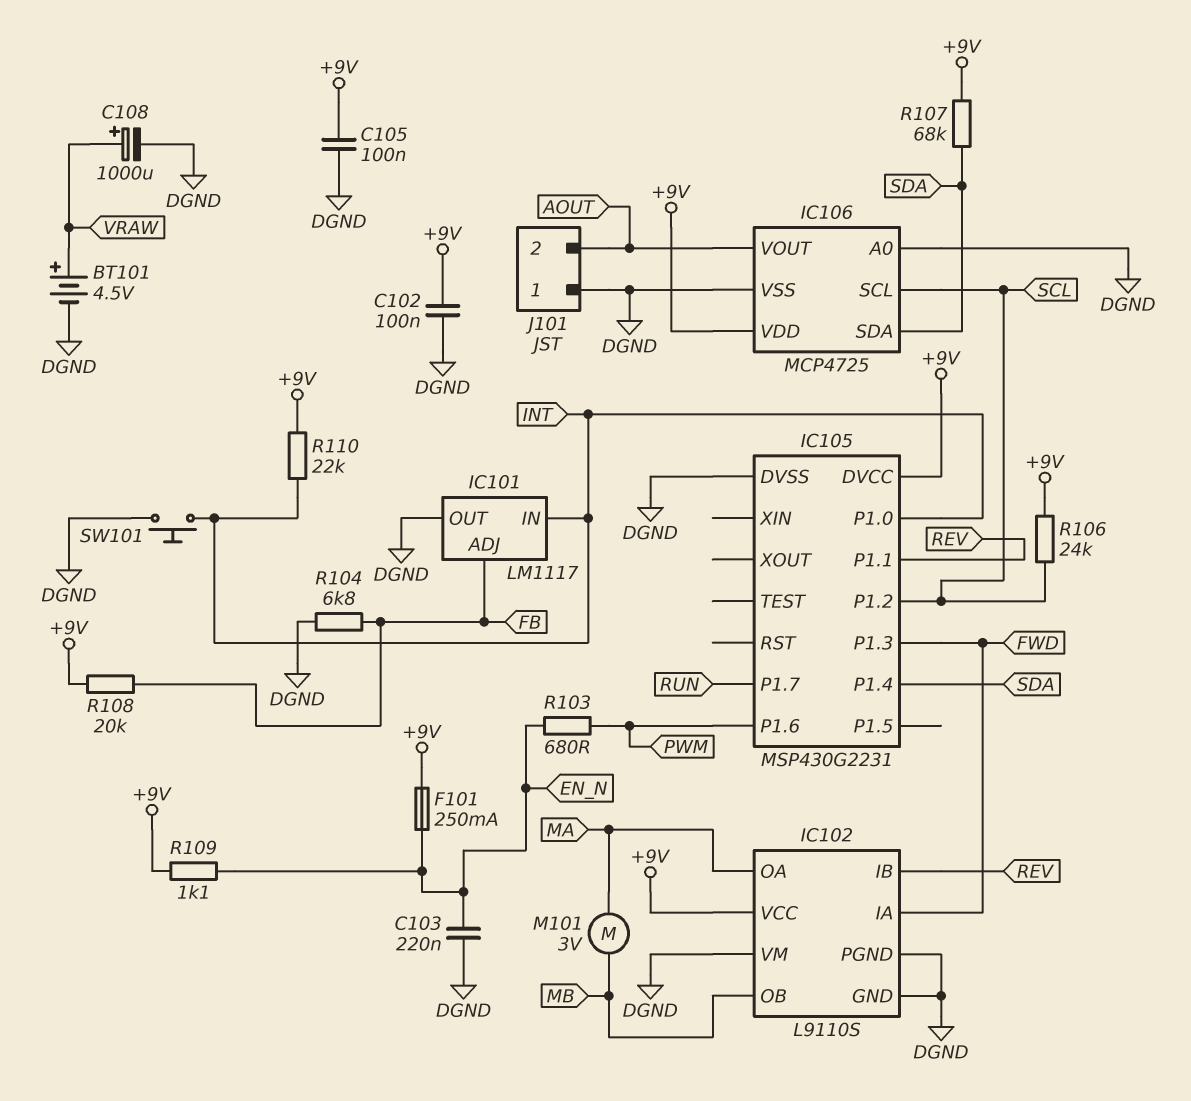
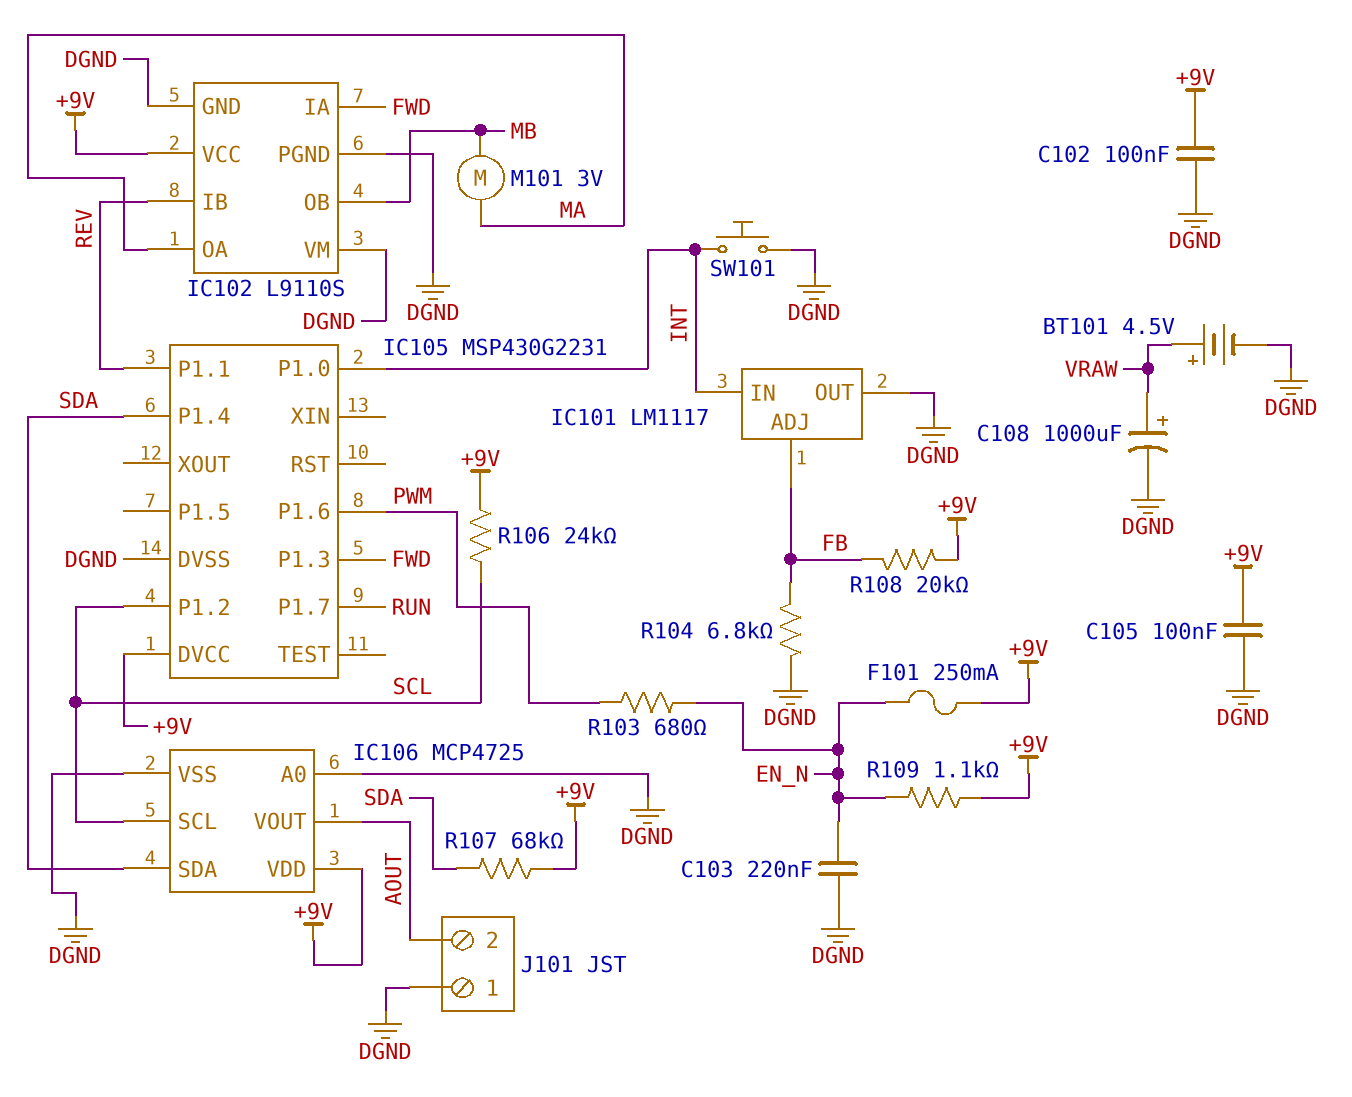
R110: 22k (+9V, INT) -> none

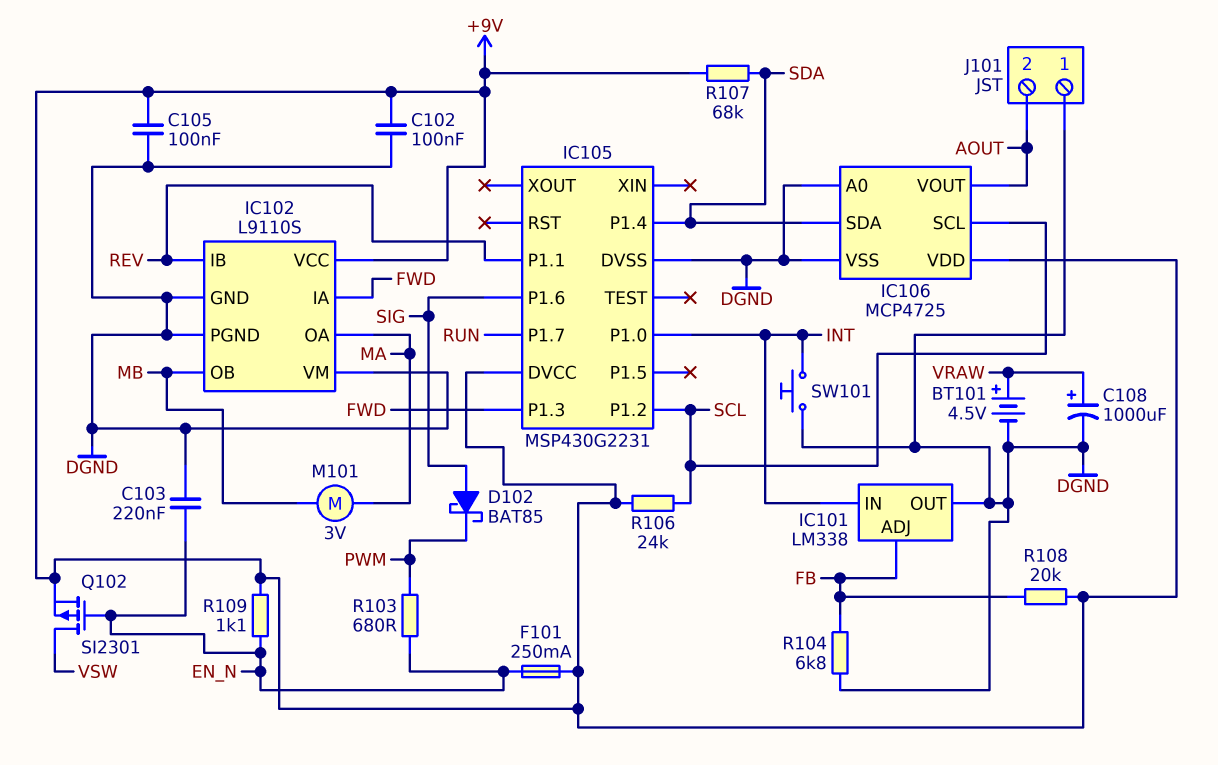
D102: none -> schottky BAT85 (A SIG, K PWM)
IC101: LM1117 -> LM338
IC105 pin P1.6: PWM -> SIG
Q102: none -> PMOS SI2301 (G EN_N, D VSW, S +9V)

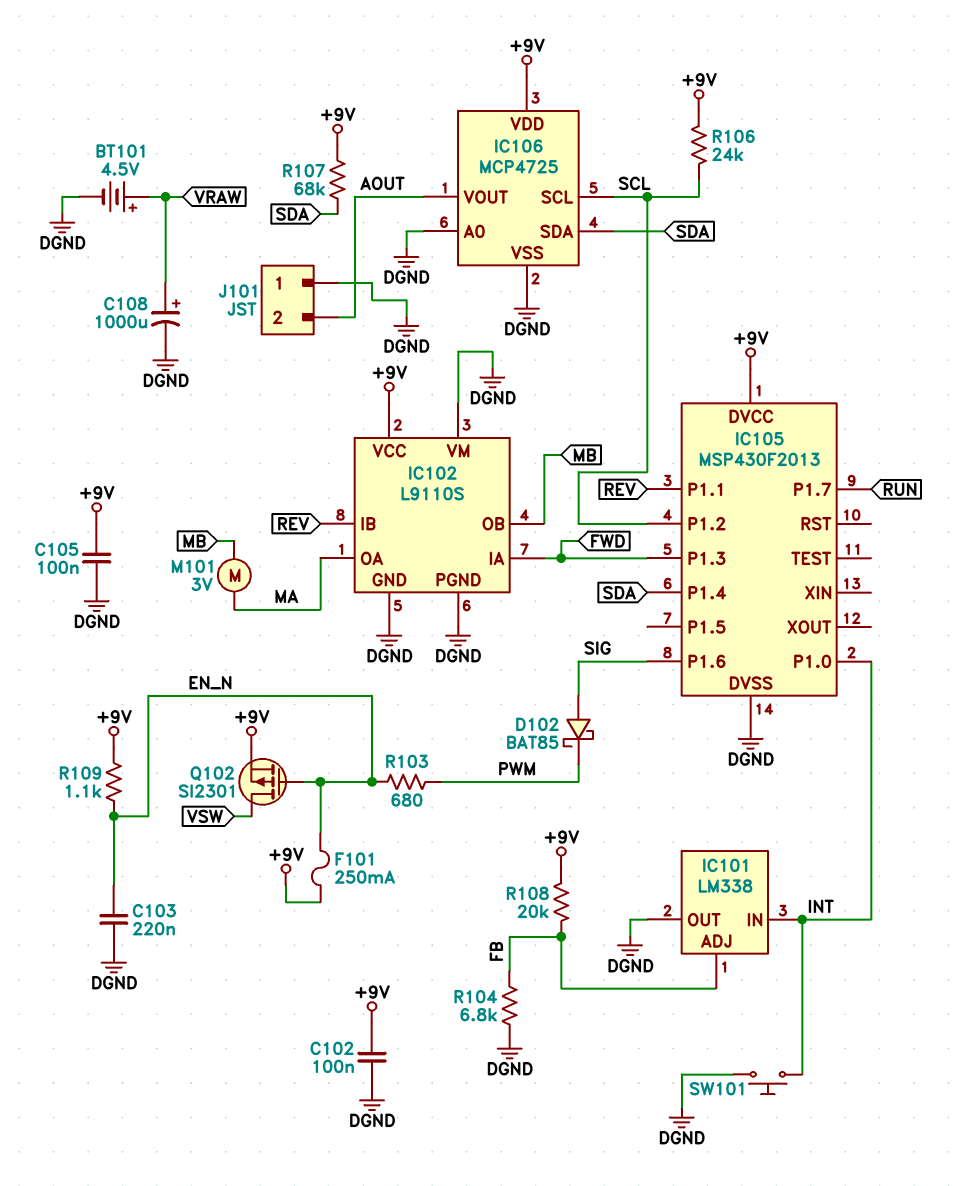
IC105: MSP430G2231 -> MSP430F2013

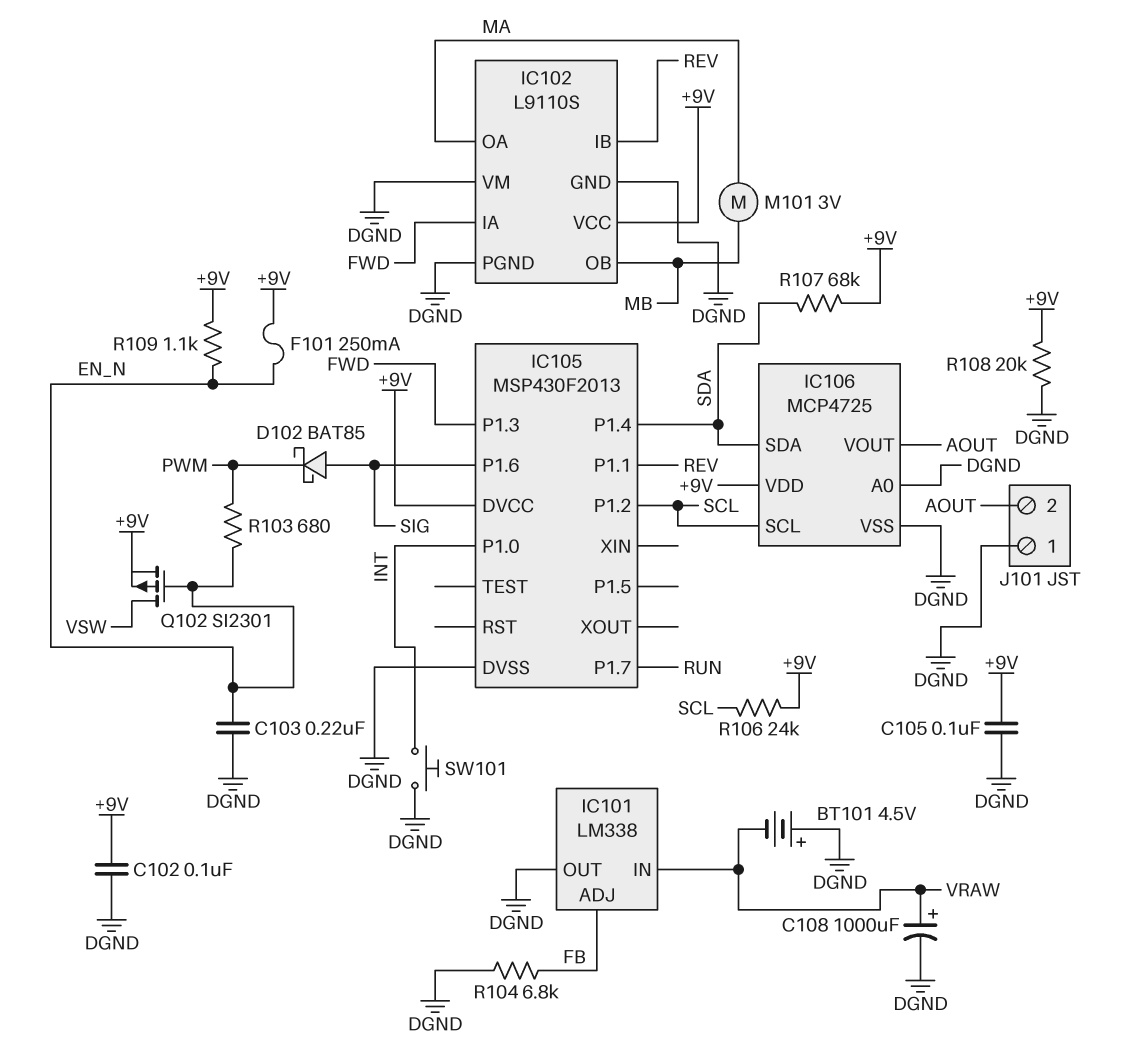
BT101: 4.5V (plus VRAW, minus DGND) -> 4.5V (plus DGND, minus VRAW)
IC101 pin IN: INT -> VRAW
R108: 20k (+9V, FB) -> 20k (+9V, DGND)

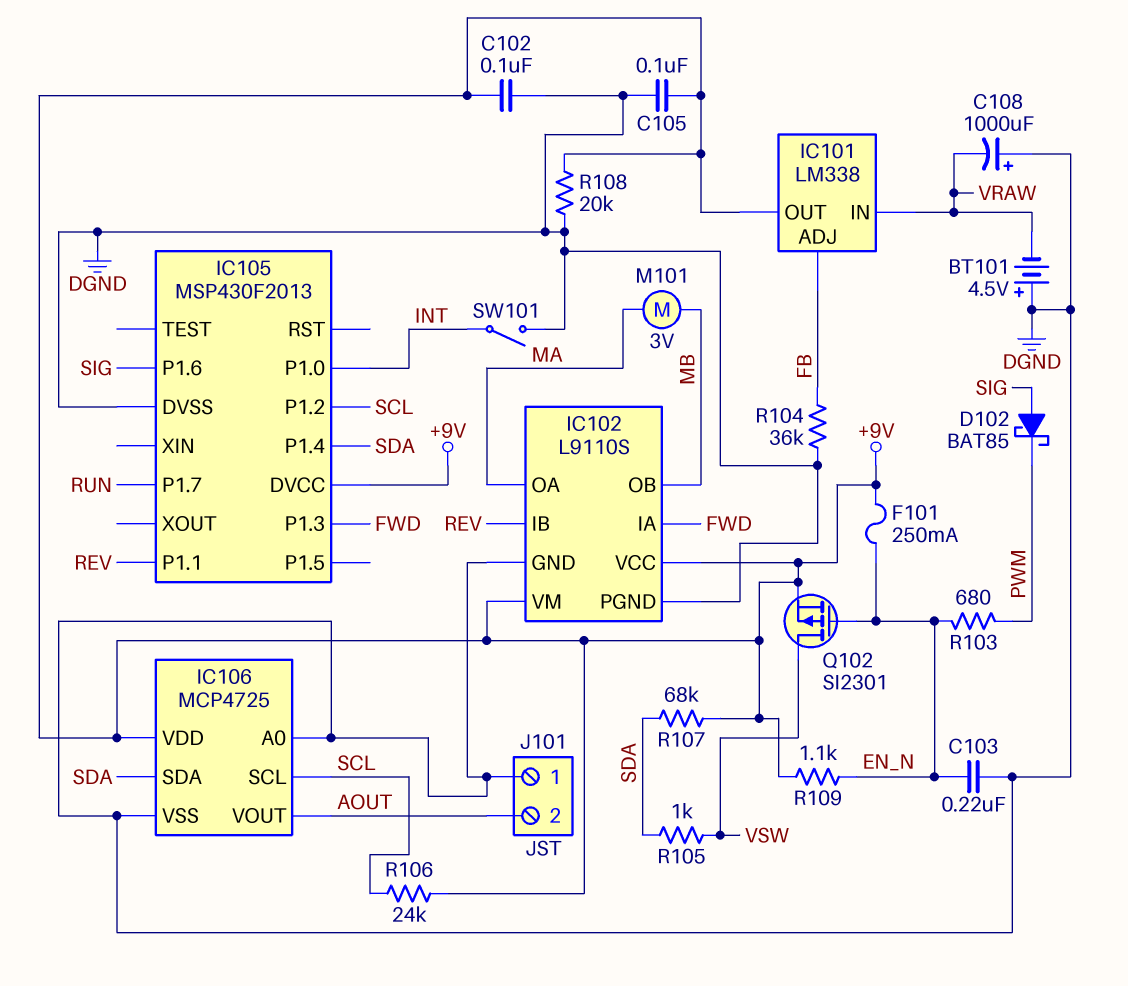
C108: 1000uF (plus VRAW, minus DGND) -> 1000uF (plus DGND, minus VRAW)
IC101 pin OUT: DGND -> +9V
IC102 pin VM: DGND -> +9V
R104: 6.8k (DGND, FB) -> 36k (DGND, FB)
R105: none -> 1k (SDA, VSW)
SW101: button (DGND, INT) -> switch (DGND, INT)

